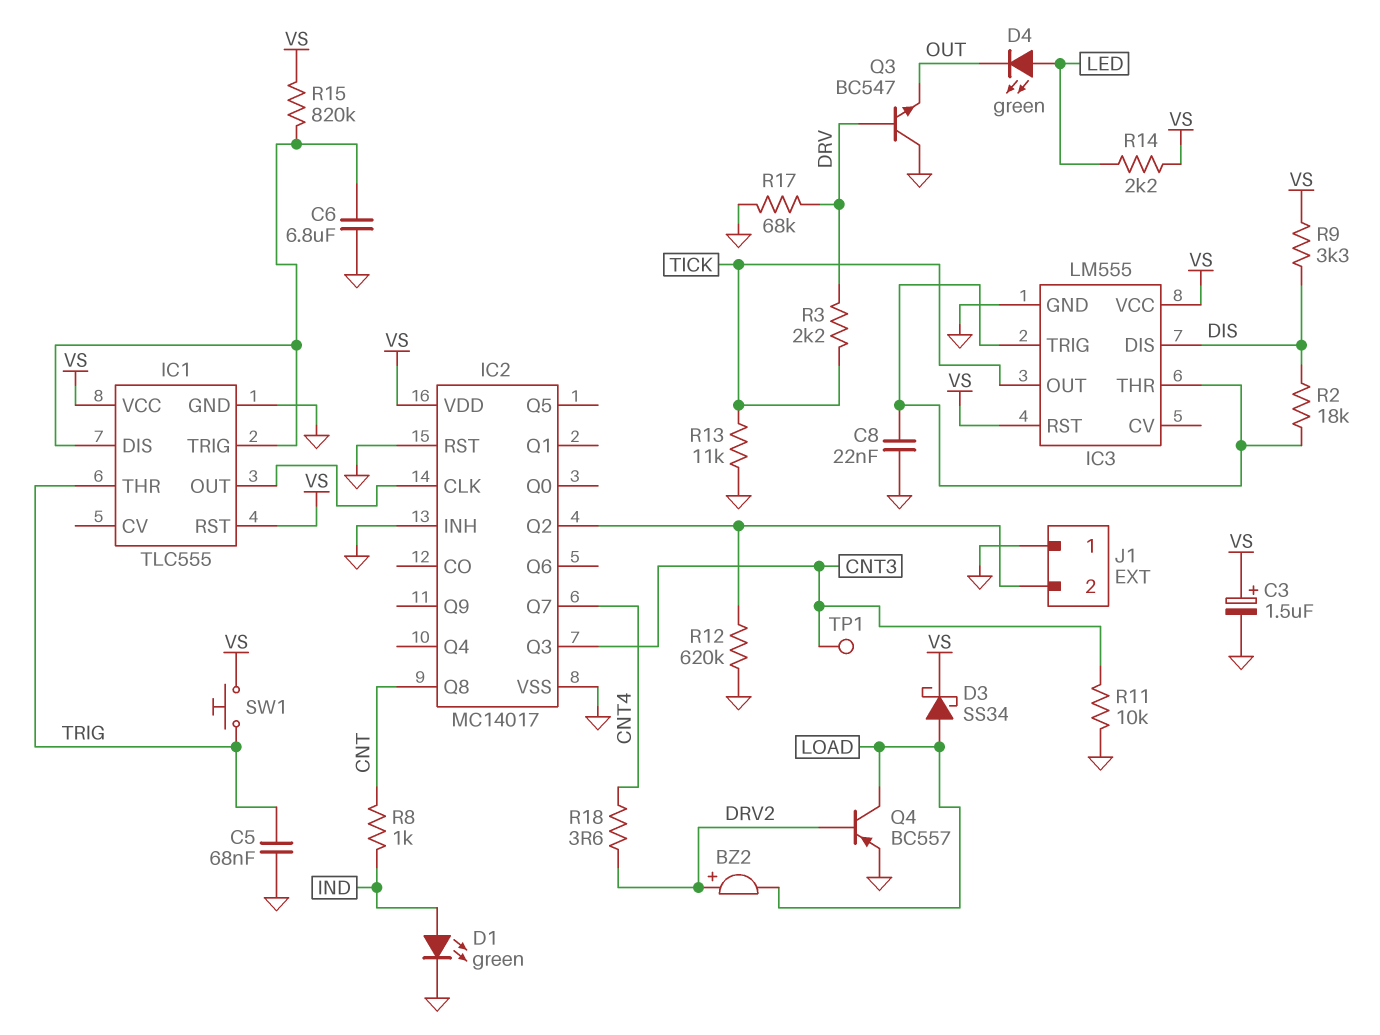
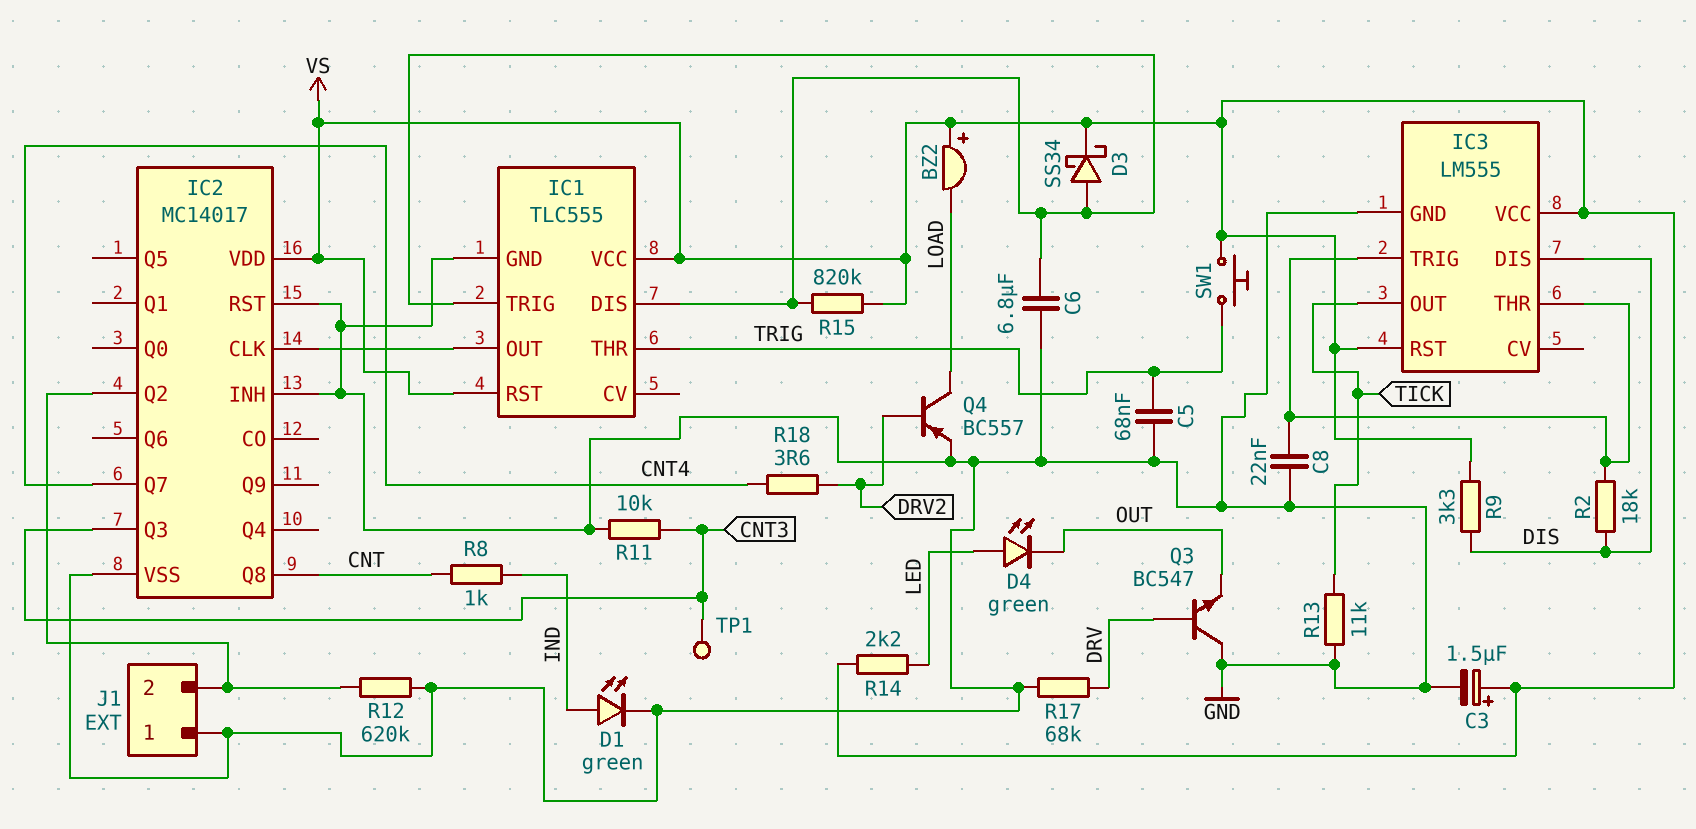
BZ2: buzzer (plus DRV2, minus LOAD) -> buzzer (plus VS, minus LOAD)
D3: schottky SS34 (A LOAD, K VS) -> schottky SS34 (A IC1/DIS, K VS)
R3: 2.2k (DRV, TICK) -> none

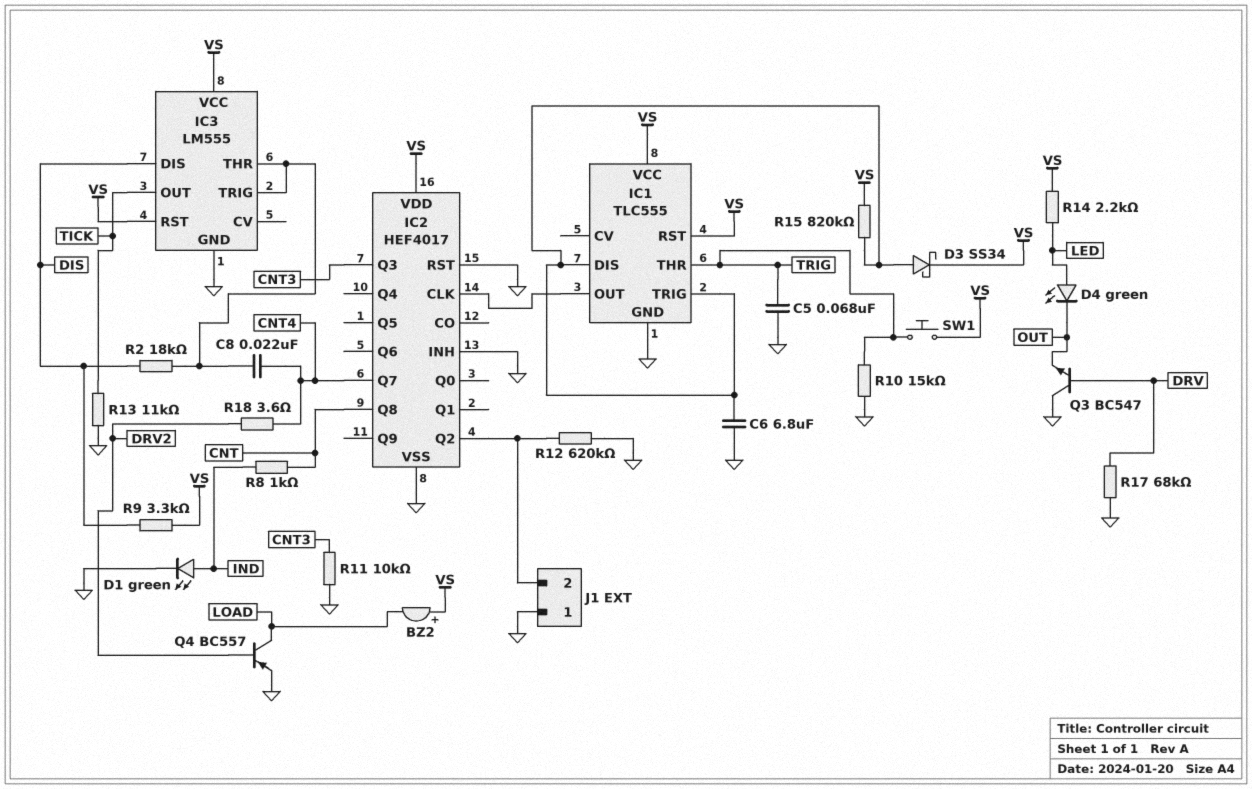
C3: 1.5uF (plus VS, minus GND) -> none
C8: 22nF (GND, IC3/THR) -> 22nF (CNT4, IC3/THR)
IC2: MC14017 -> HEF4017
R10: none -> 15k (GND, TRIG)
TP1: test point (CNT3) -> none

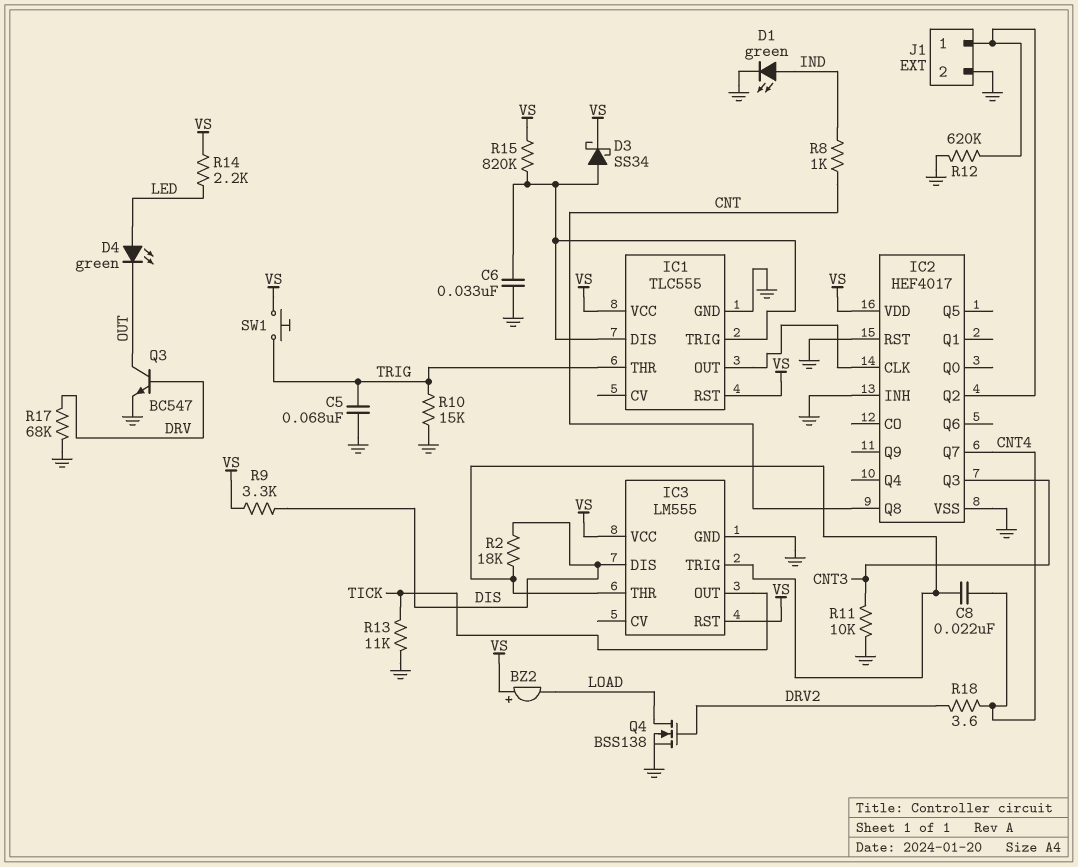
C6: 6.8uF (GND, IC1/DIS) -> 33nF (GND, IC1/DIS)
J1 pin 1: GND -> IC2/Q2
J1 pin 2: IC2/Q2 -> GND
Q3: NPN BC547 (B DRV, C GND, E OUT) -> NPN BC547 (B DRV, C OUT, E GND)
Q4: PNP BC557 (B DRV2, C LOAD, E GND) -> NMOS BSS138 (G DRV2, D LOAD, S GND)

